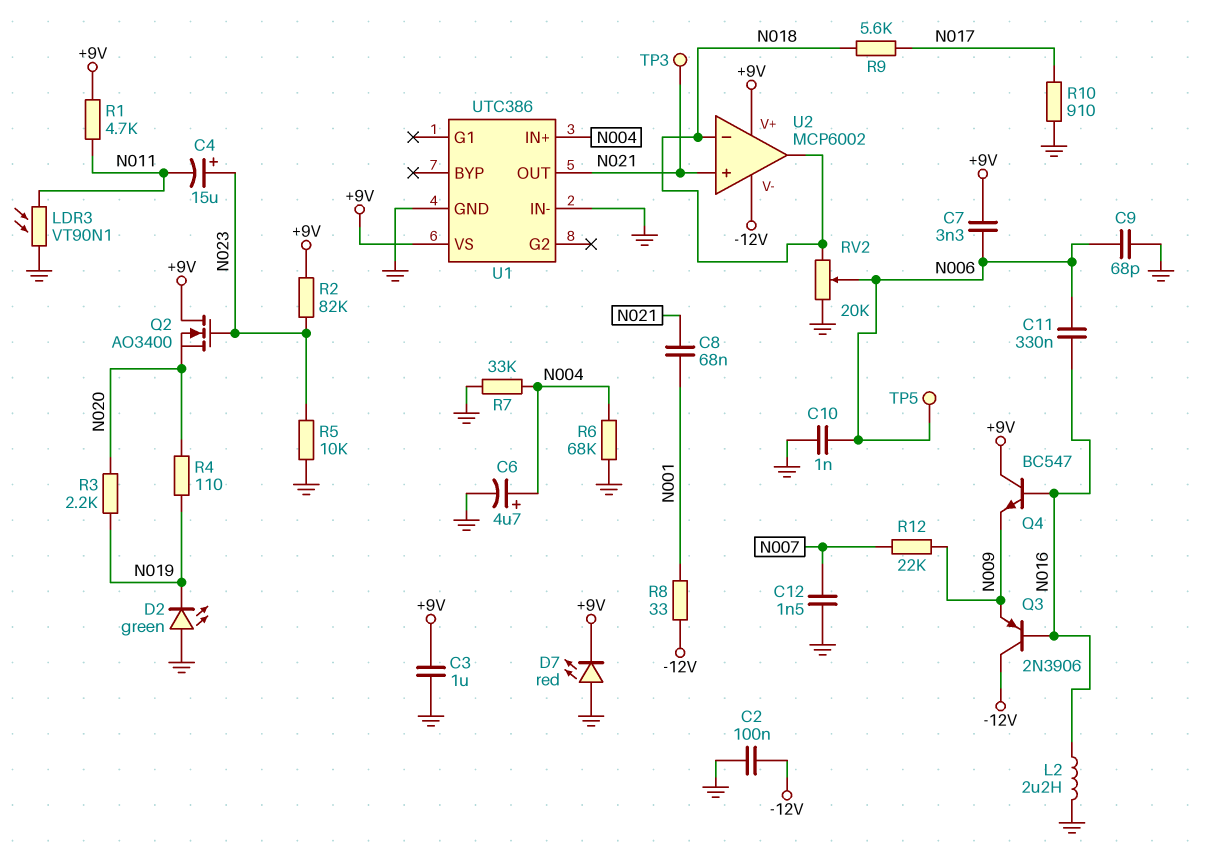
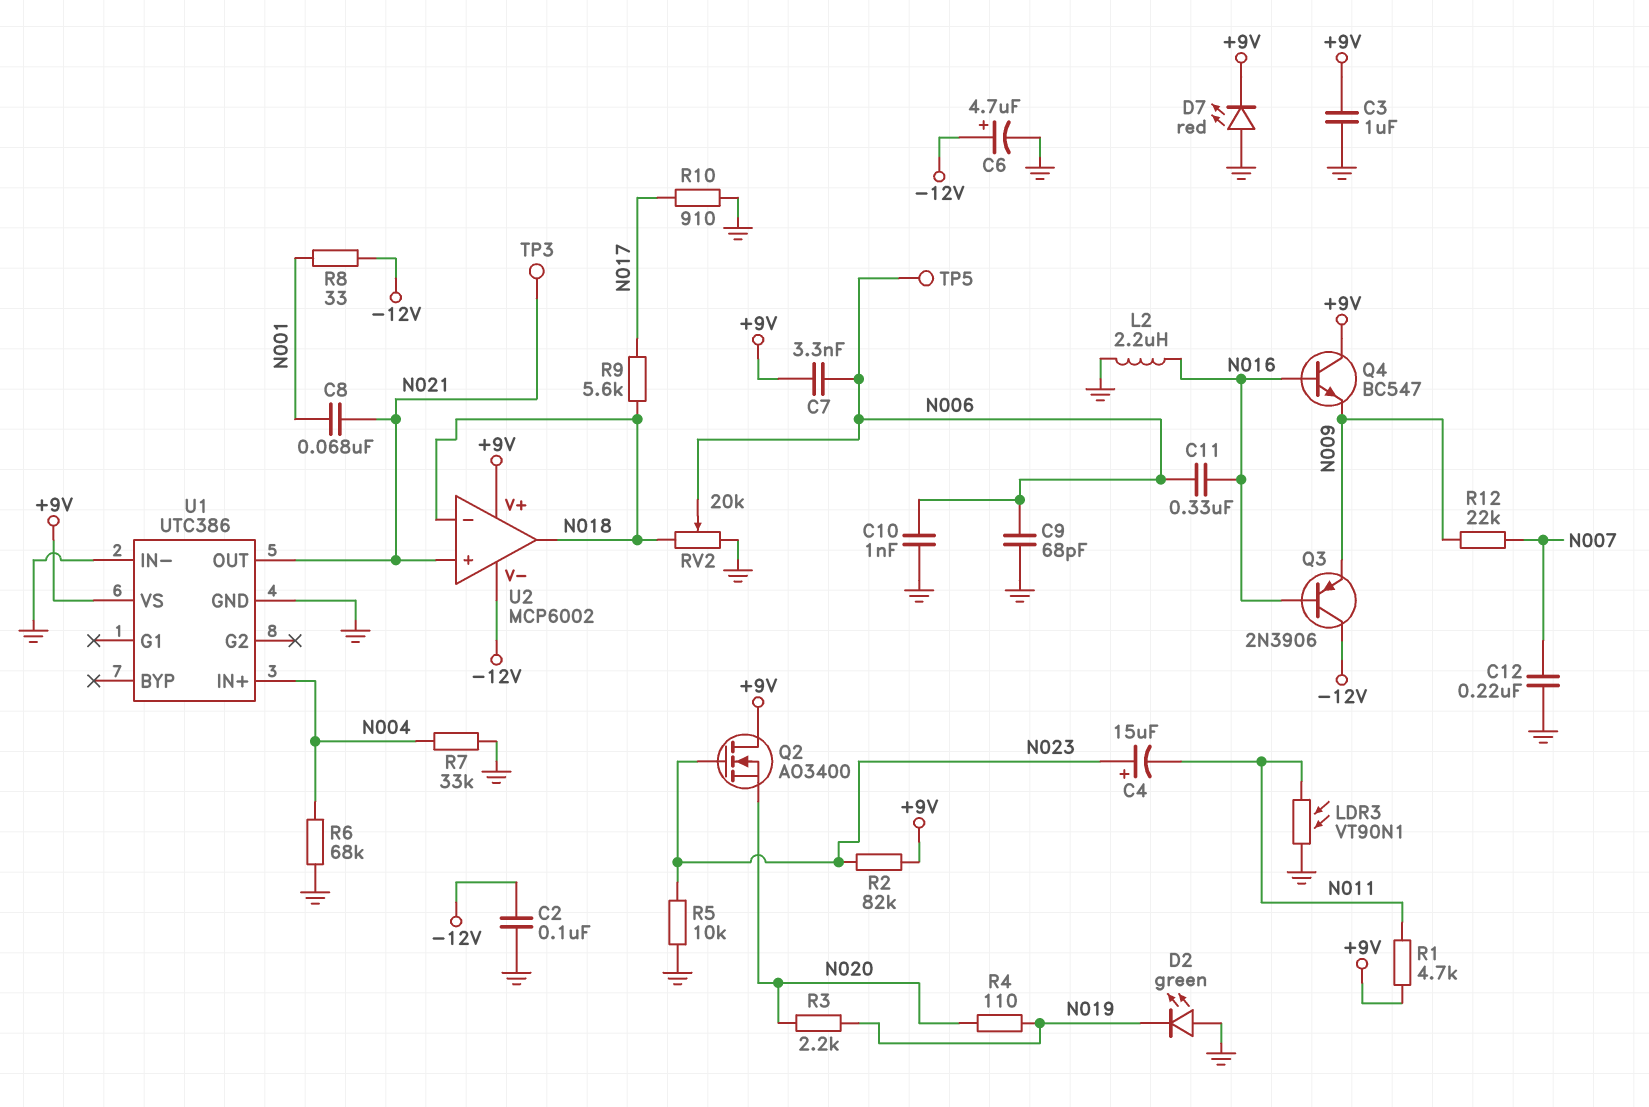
C6: 4.7uF (plus N004, minus GND) -> 4.7uF (plus -12V, minus GND)
C12: 1.5nF (GND, N007) -> 220nF (GND, N007)

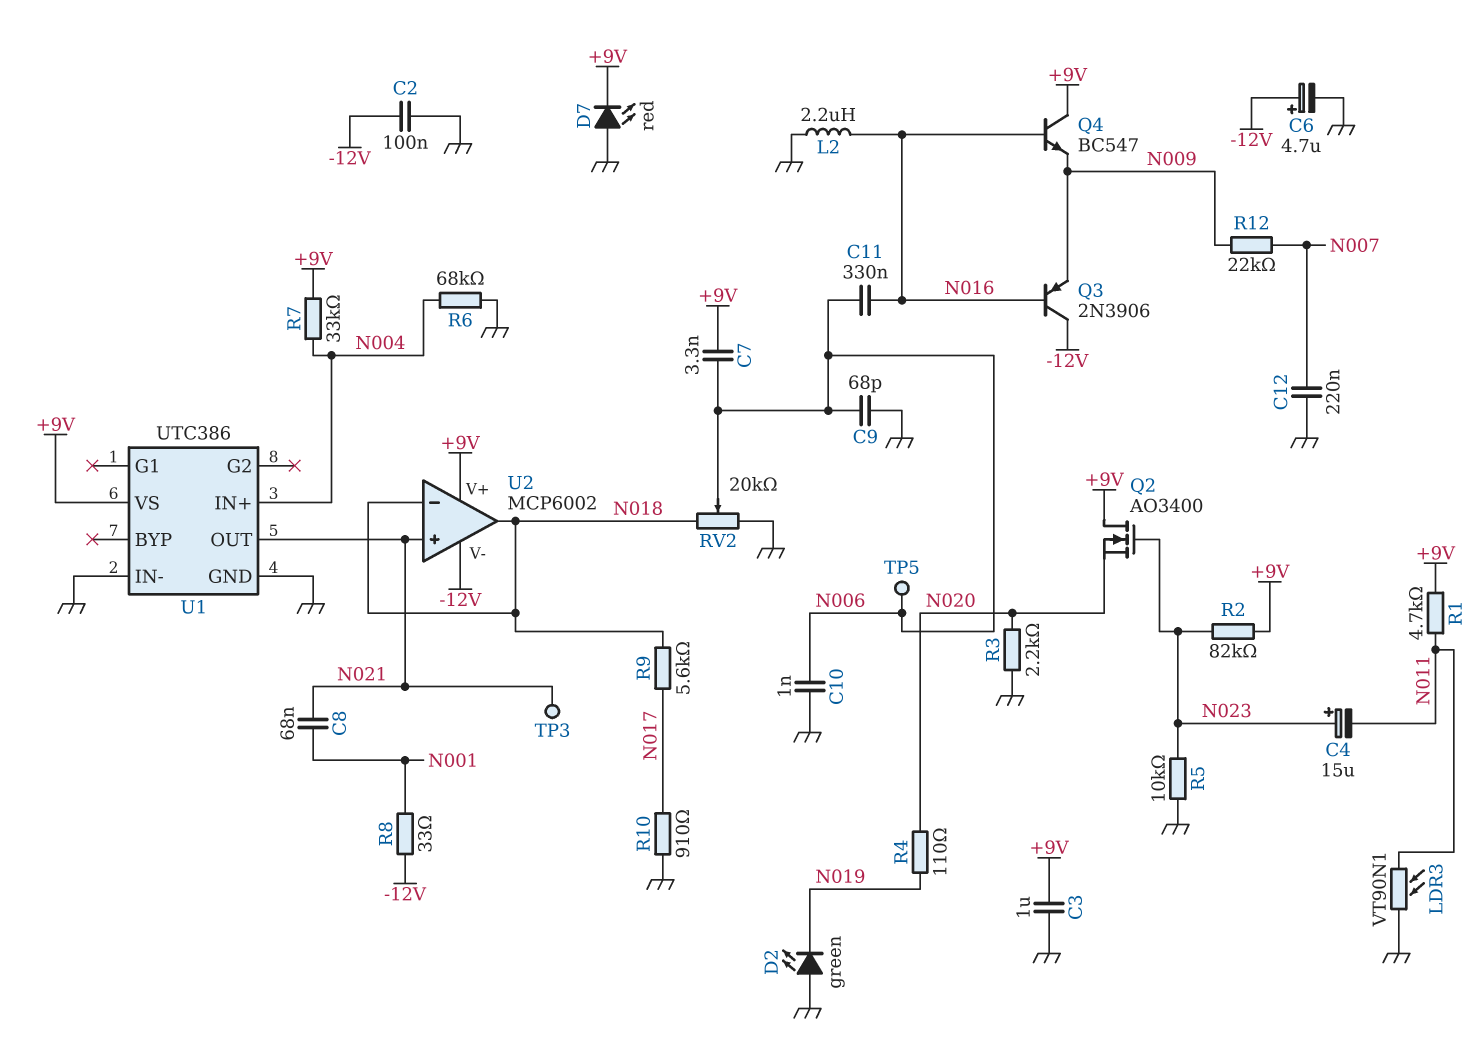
R3: 2.2k (N019, N020) -> 2.2k (GND, N020)
R7: 33k (GND, N004) -> 33k (+9V, N004)

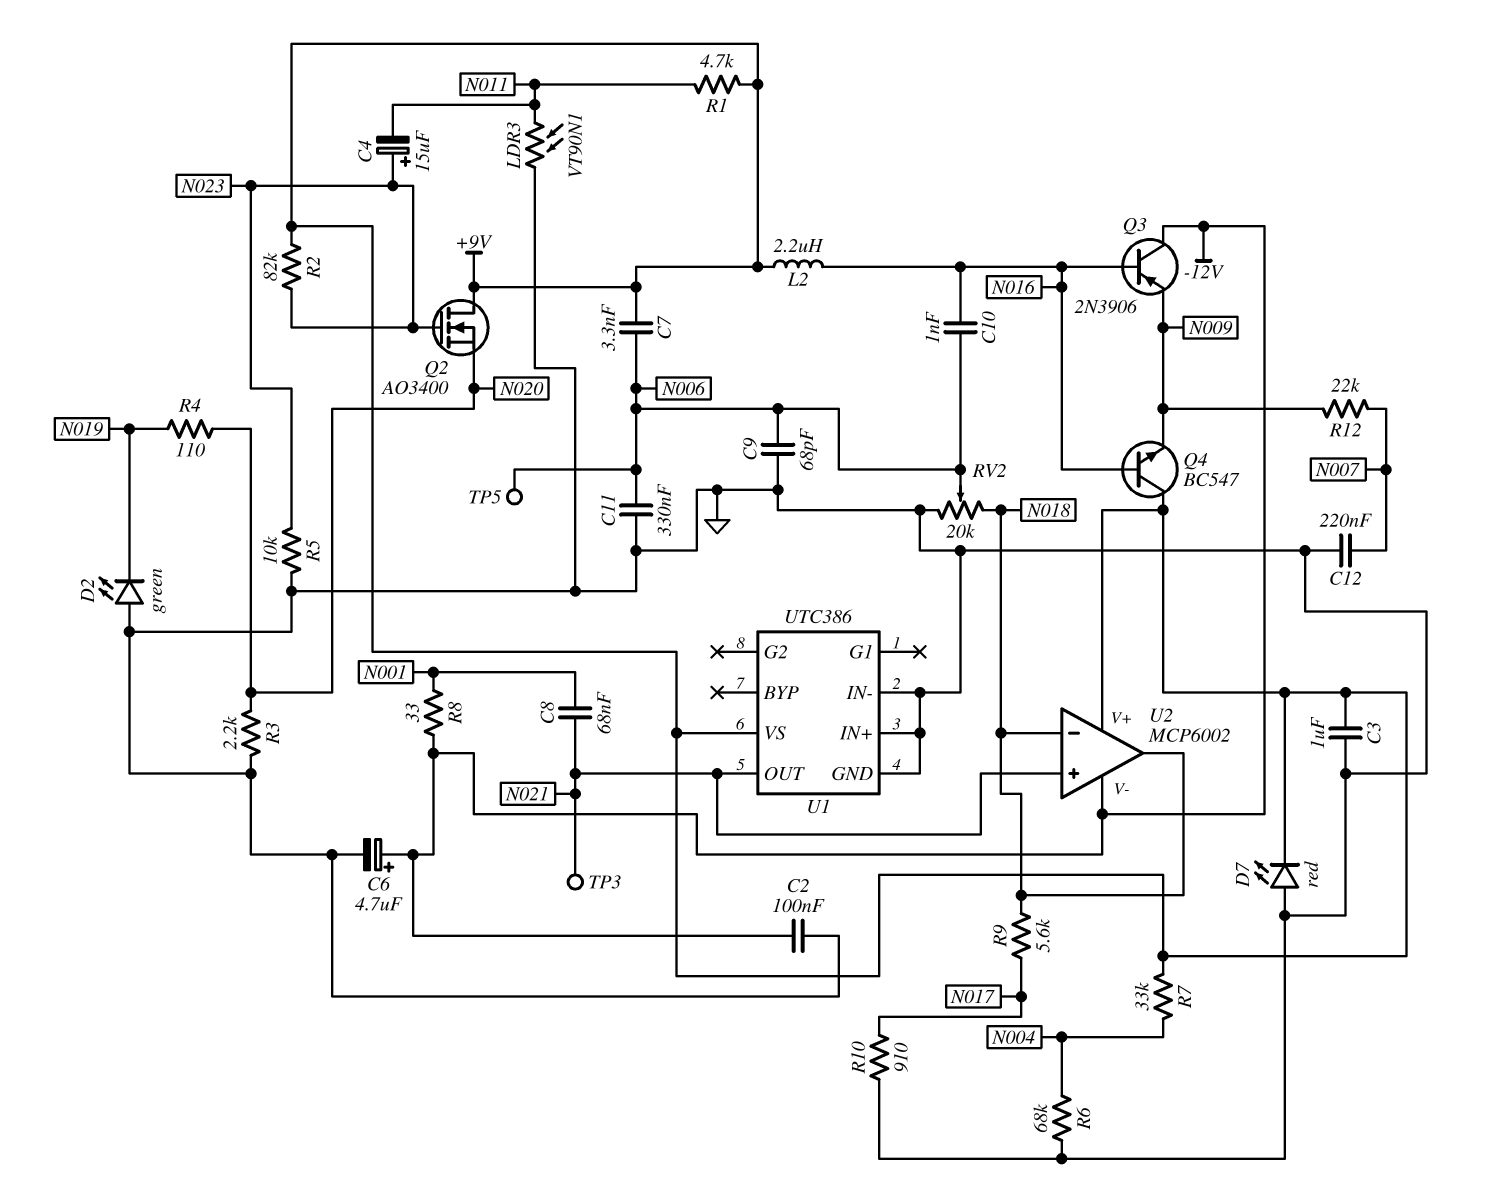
C10: 1nF (GND, N006) -> 1nF (N006, N016)
C11: 330nF (N006, N016) -> 330nF (GND, N006)
L2: 2.2uH (GND, N016) -> 2.2uH (+9V, N016)
U1 pin IN+: N004 -> GND

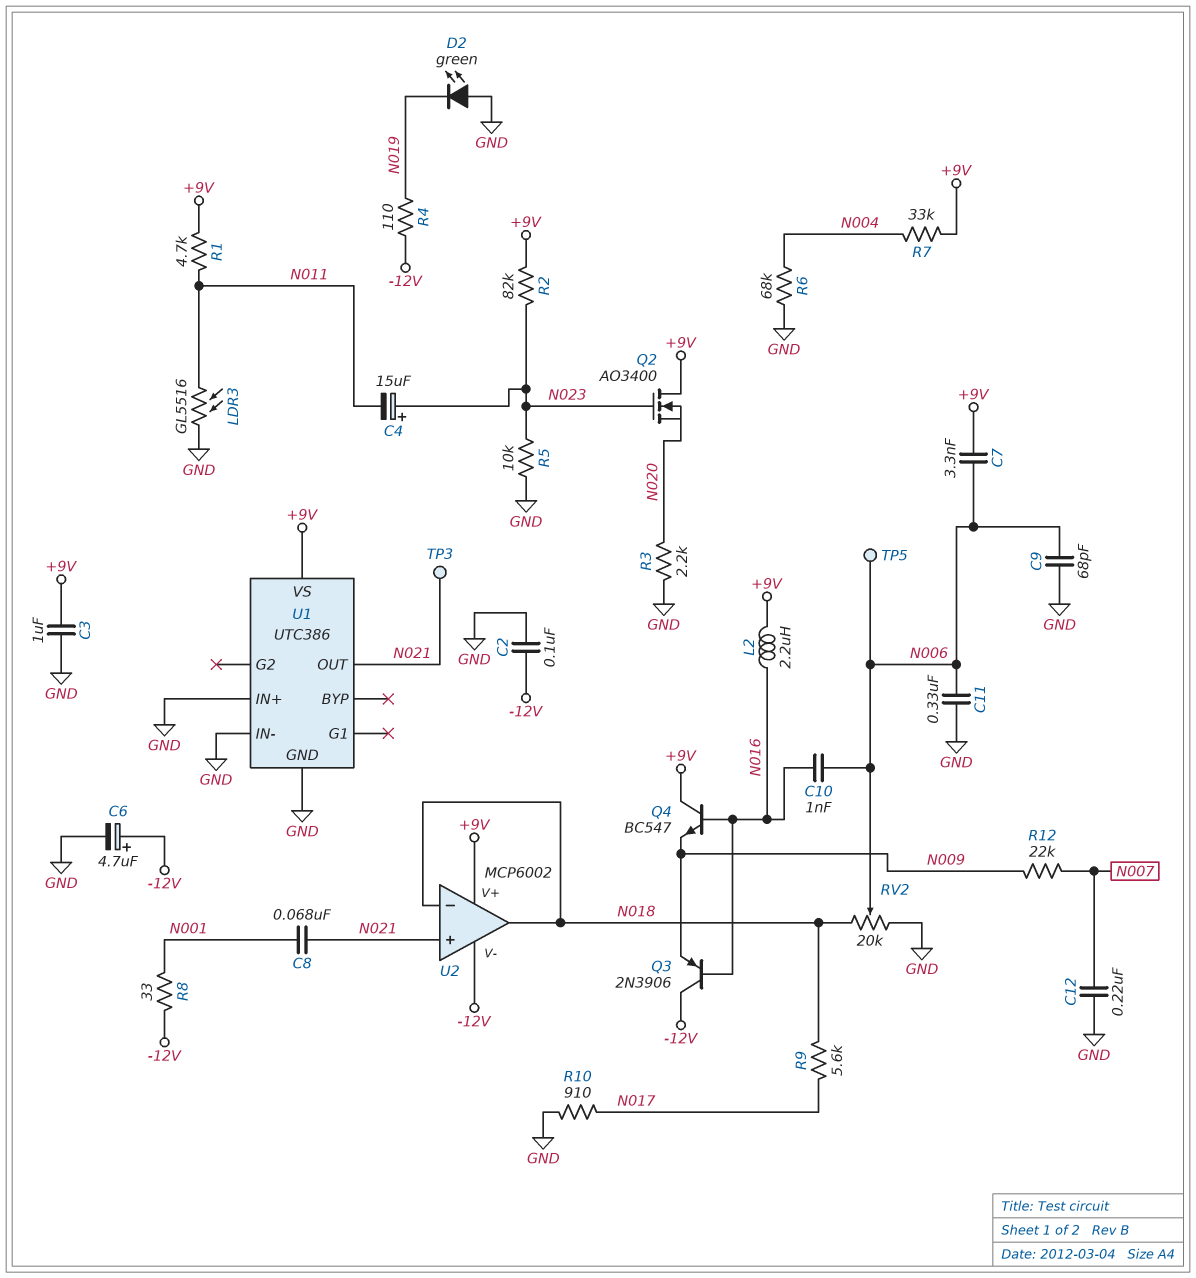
D7: LED red (A GND, K +9V) -> none
LDR3: VT90N1 (GND, N011) -> GL5516 (GND, N011)
R4: 110 (N019, N020) -> 110 (-12V, N019)

